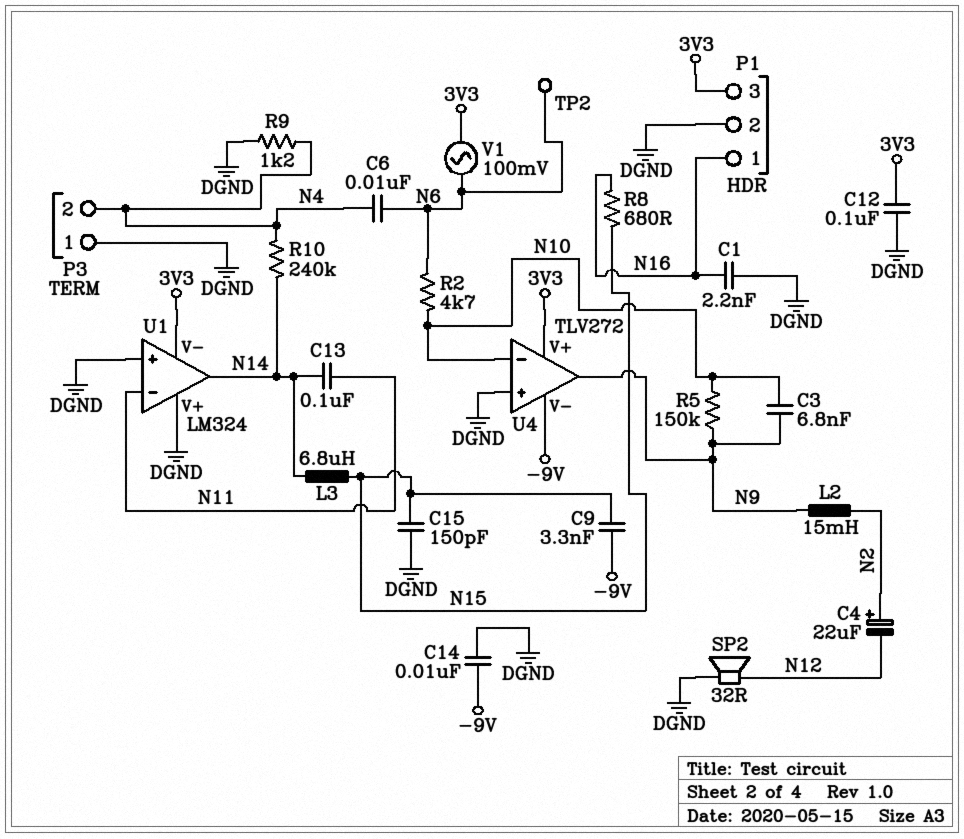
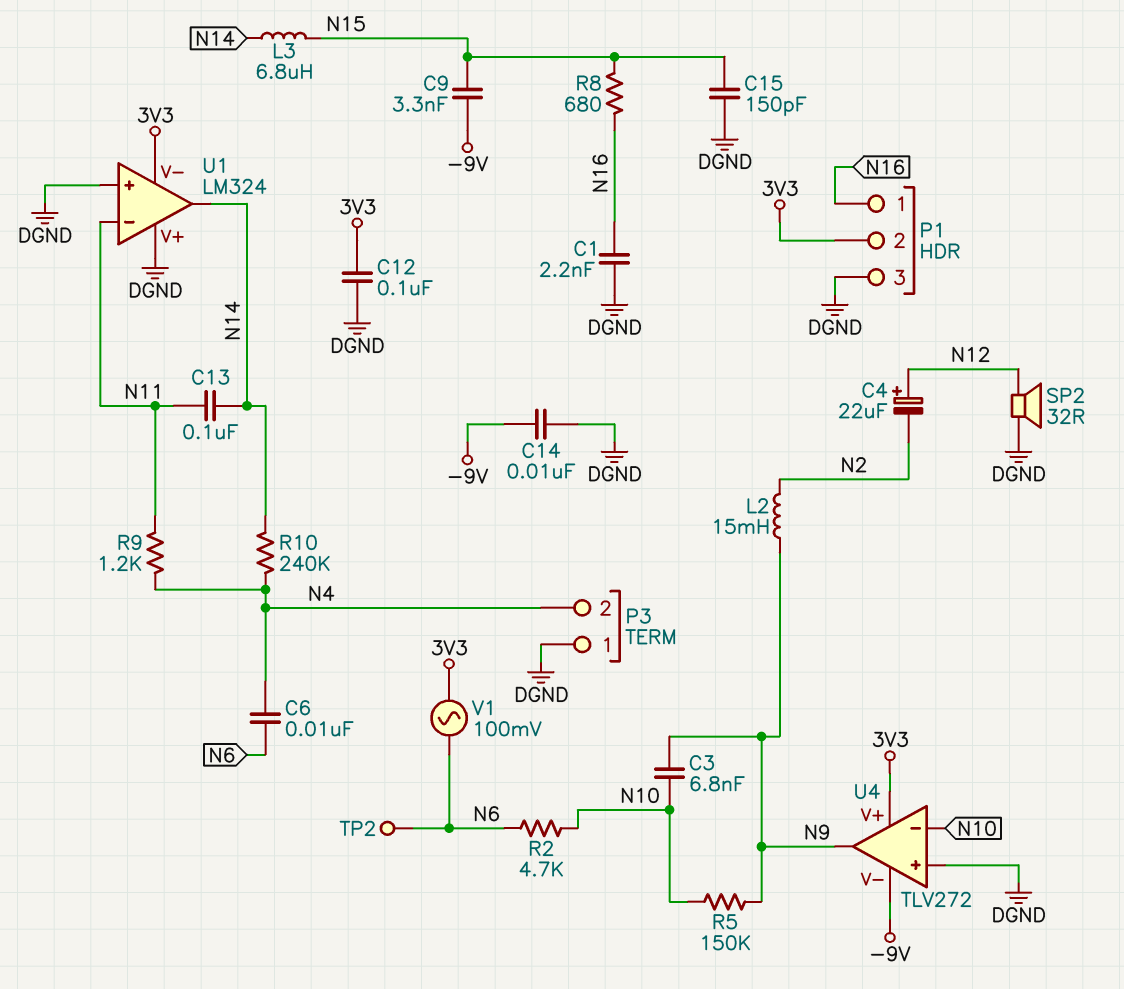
C4: 22uF (plus N2, minus N12) -> 22uF (plus N12, minus N2)
P1 pin 2: DGND -> 3V3
P1 pin 3: 3V3 -> DGND
R9: 1.2k (DGND, N4) -> 1.2k (N4, N11)

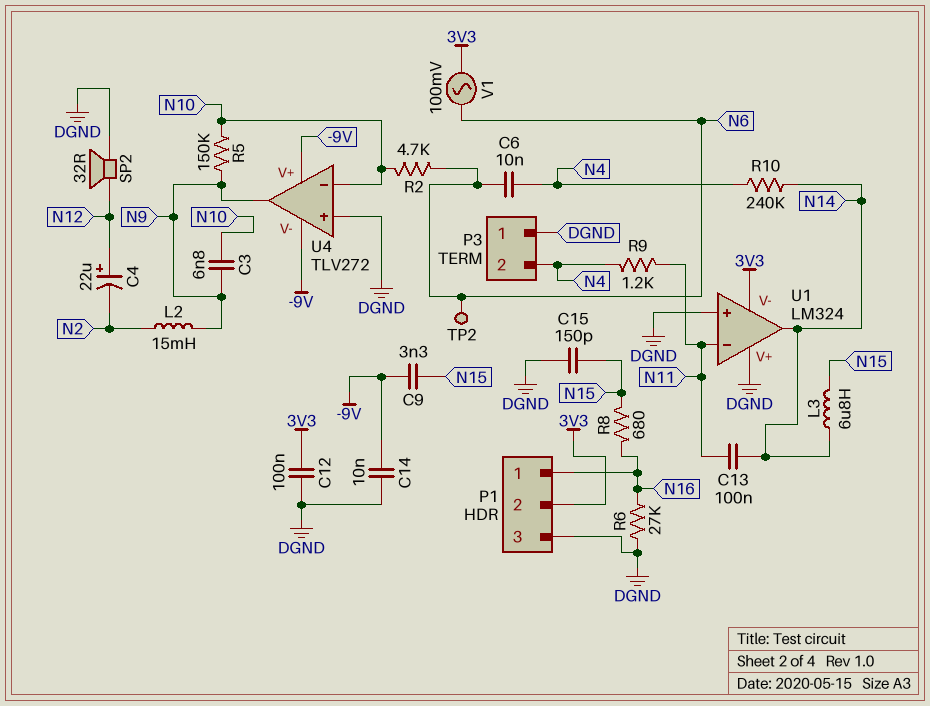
C1: 2.2nF (DGND, N16) -> none
R6: none -> 27k (DGND, N16)
U4 pin V+: 3V3 -> -9V

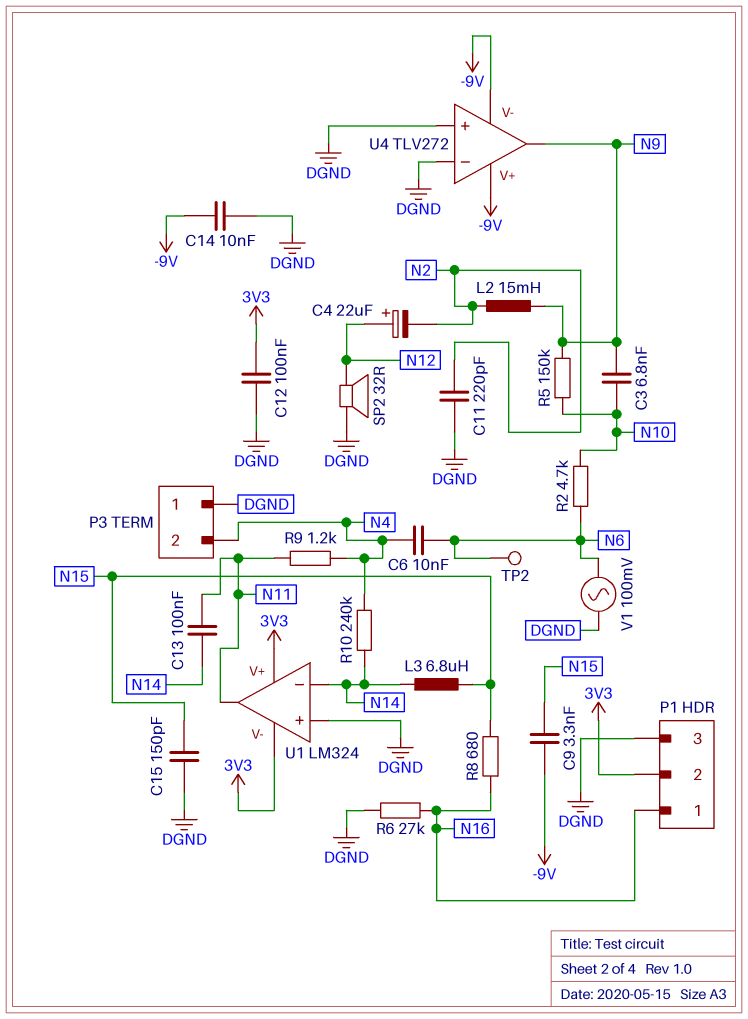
C11: none -> 220pF (DGND, N2)
U1 pin V+: DGND -> 3V3
U1 pin in-: N11 -> N14
U1 pin out: N14 -> N11
U4 pin in-: N10 -> DGND
V1: AC 100mV (3V3, N6) -> AC 100mV (DGND, N6)

